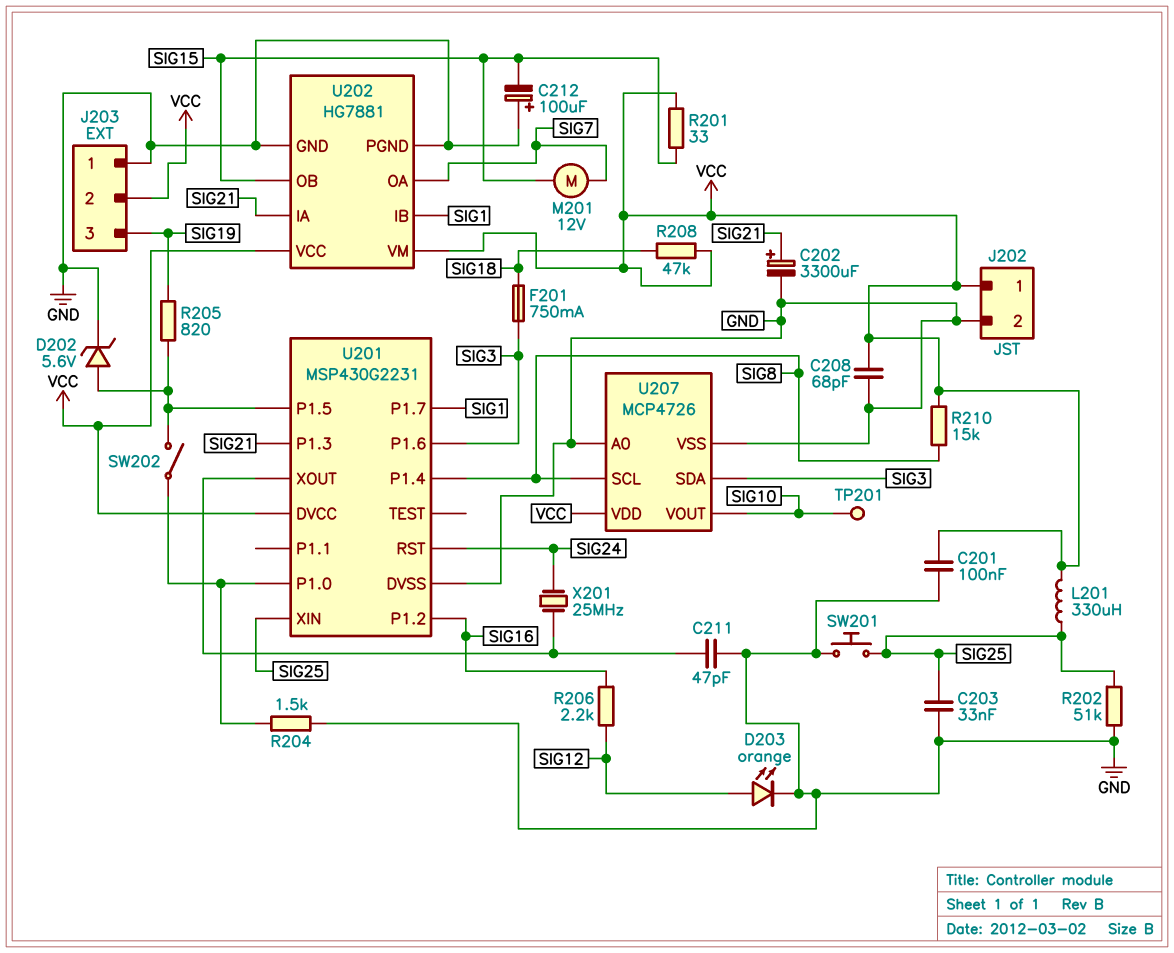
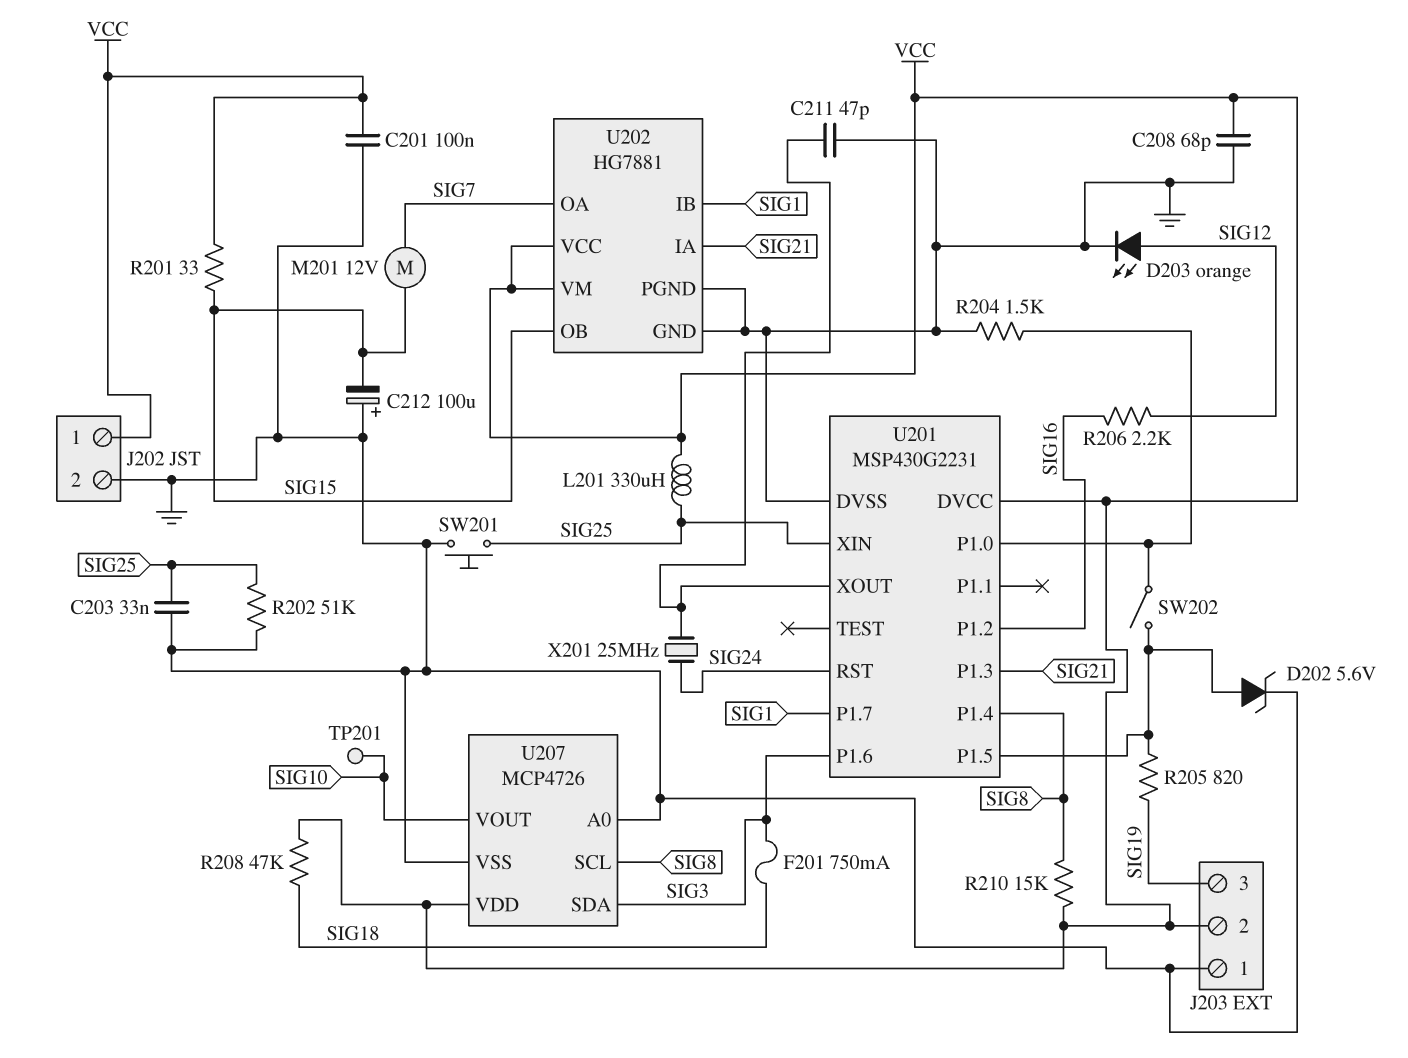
C202: 3300uF (plus SIG21, minus GND) -> none

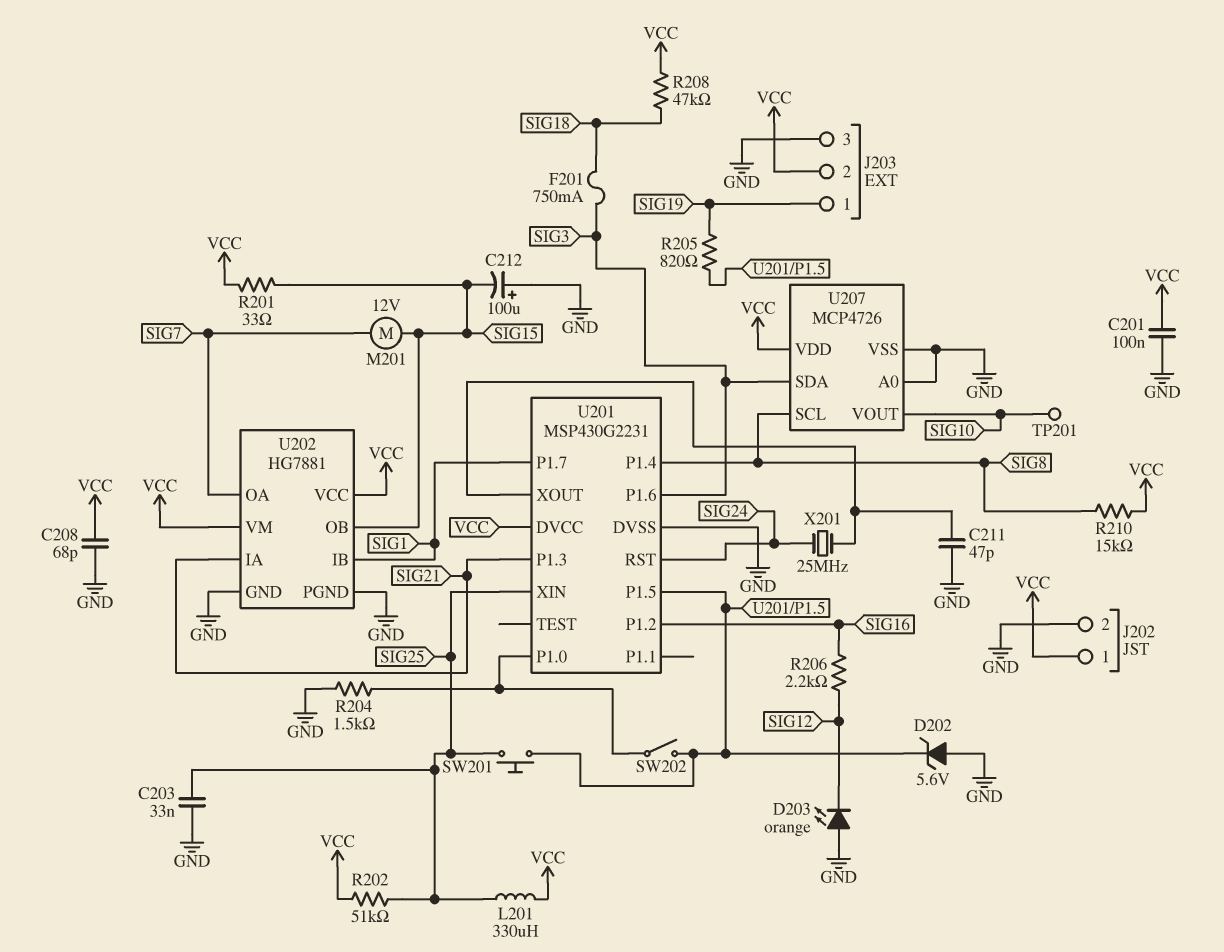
D202: zener 5.6V (A U201/P1.5, K GND) -> zener 5.6V (A GND, K U201/P1.5)
D203: LED orange (A SIG12, K GND) -> LED orange (A GND, K SIG12)
J203 pin 1: GND -> SIG19
J203 pin 3: SIG19 -> GND
R202: 51k (GND, SIG25) -> 51k (SIG25, VCC)
SW201: button (GND, SIG25) -> button (SIG25, U201/P1.5)

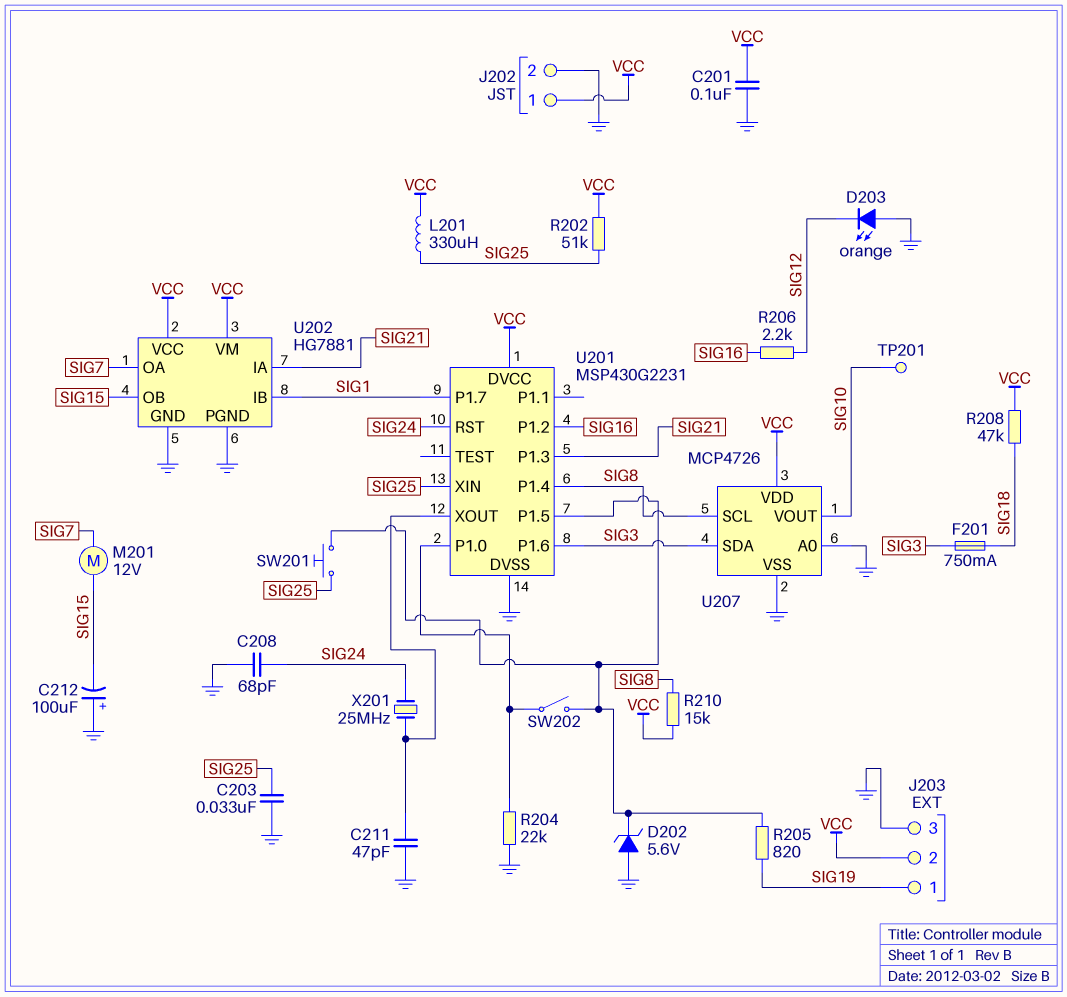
C208: 68pF (GND, VCC) -> 68pF (GND, SIG24)
R201: 33 (SIG15, VCC) -> none
R204: 1.5k (GND, U201/P1.0) -> 22k (GND, U201/P1.0)

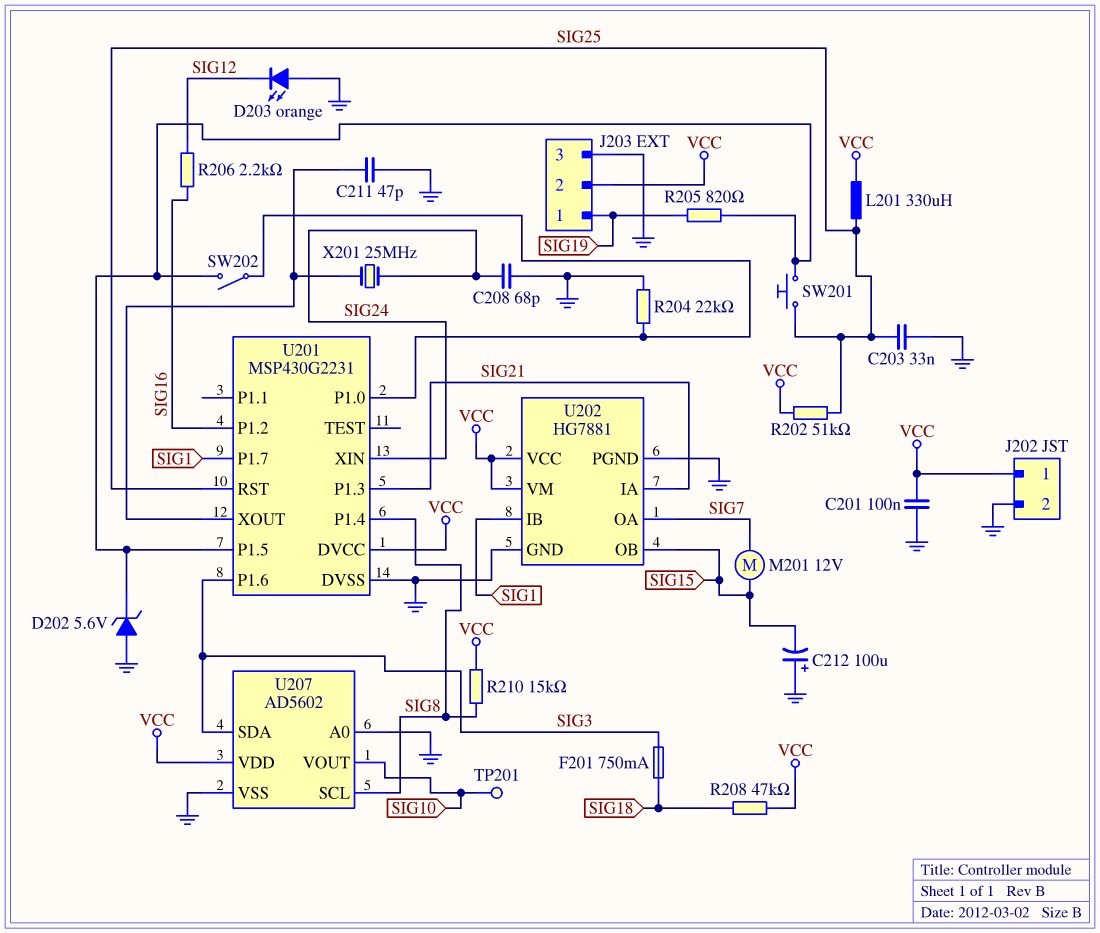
U201 pin RST: SIG24 -> SIG25
U201 pin XIN: SIG25 -> SIG24
U207: MCP4726 -> AD5602

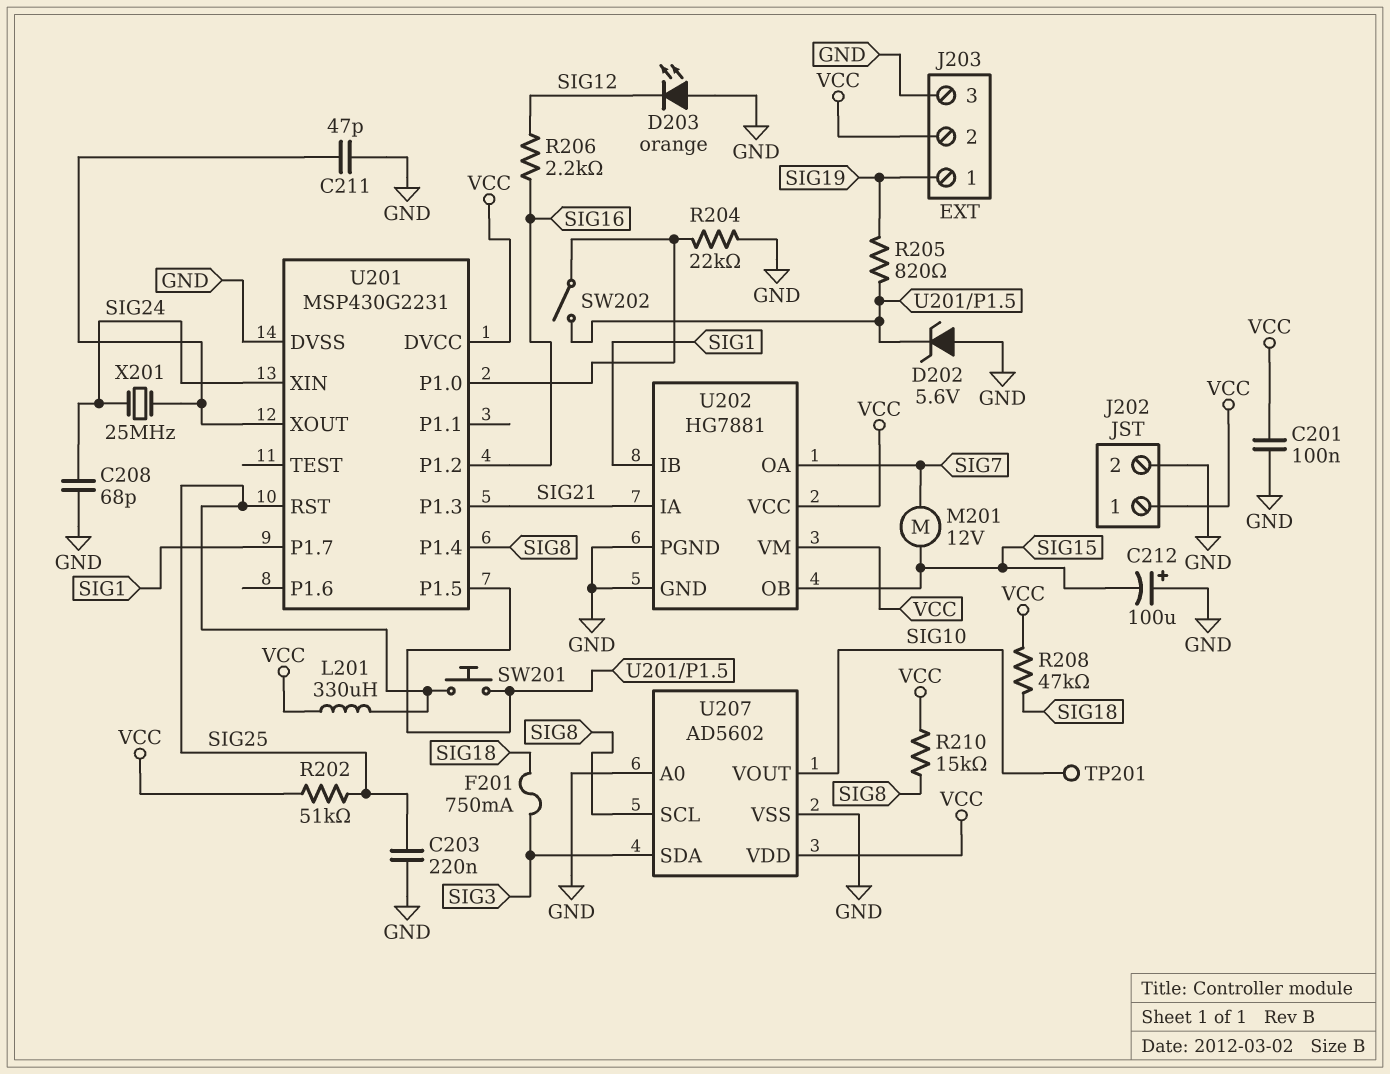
C203: 33nF (GND, SIG25) -> 220nF (GND, SIG25)
U201 pin P1.6: SIG3 -> none

